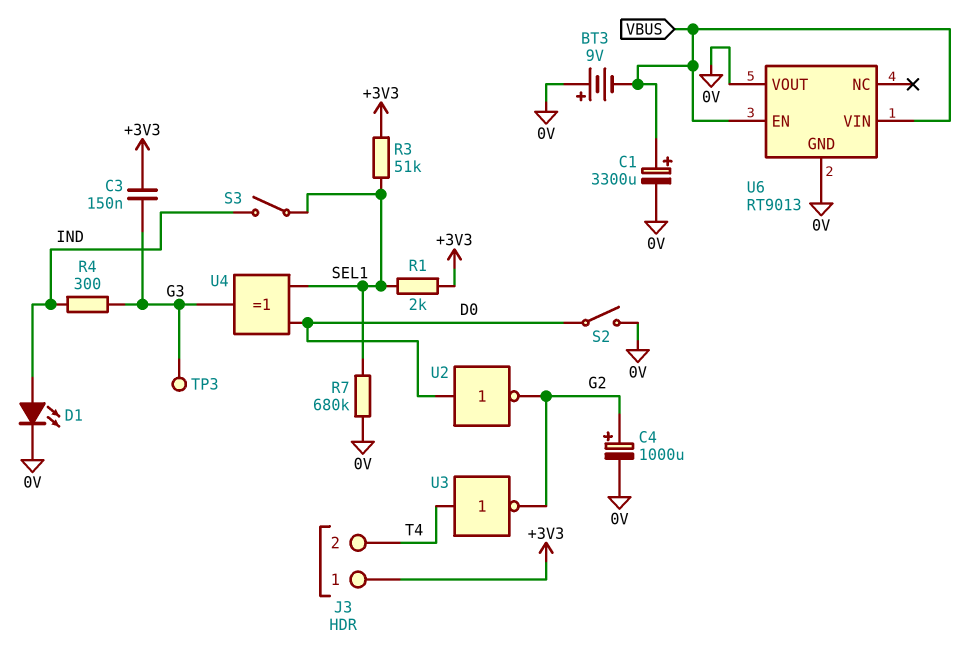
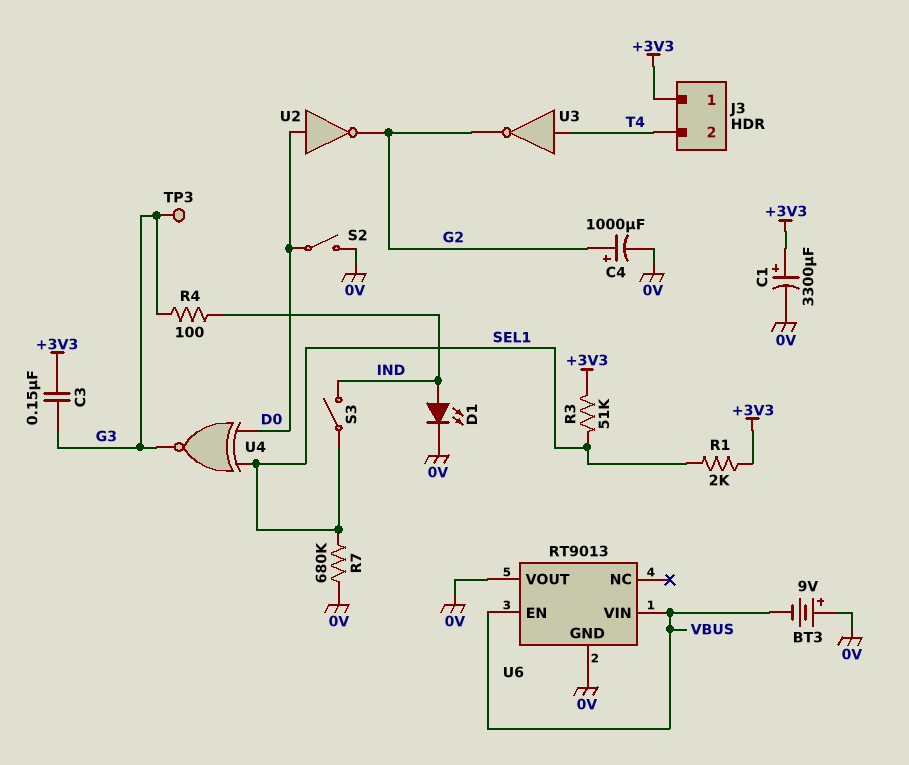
C1: 3300uF (plus VBUS, minus 0V) -> 3300uF (plus +3V3, minus 0V)
R4: 300 (G3, IND) -> 100 (G3, IND)
U4: XOR (in D0, in SEL1, out G3) -> XNOR (in D0, in SEL1, out G3)

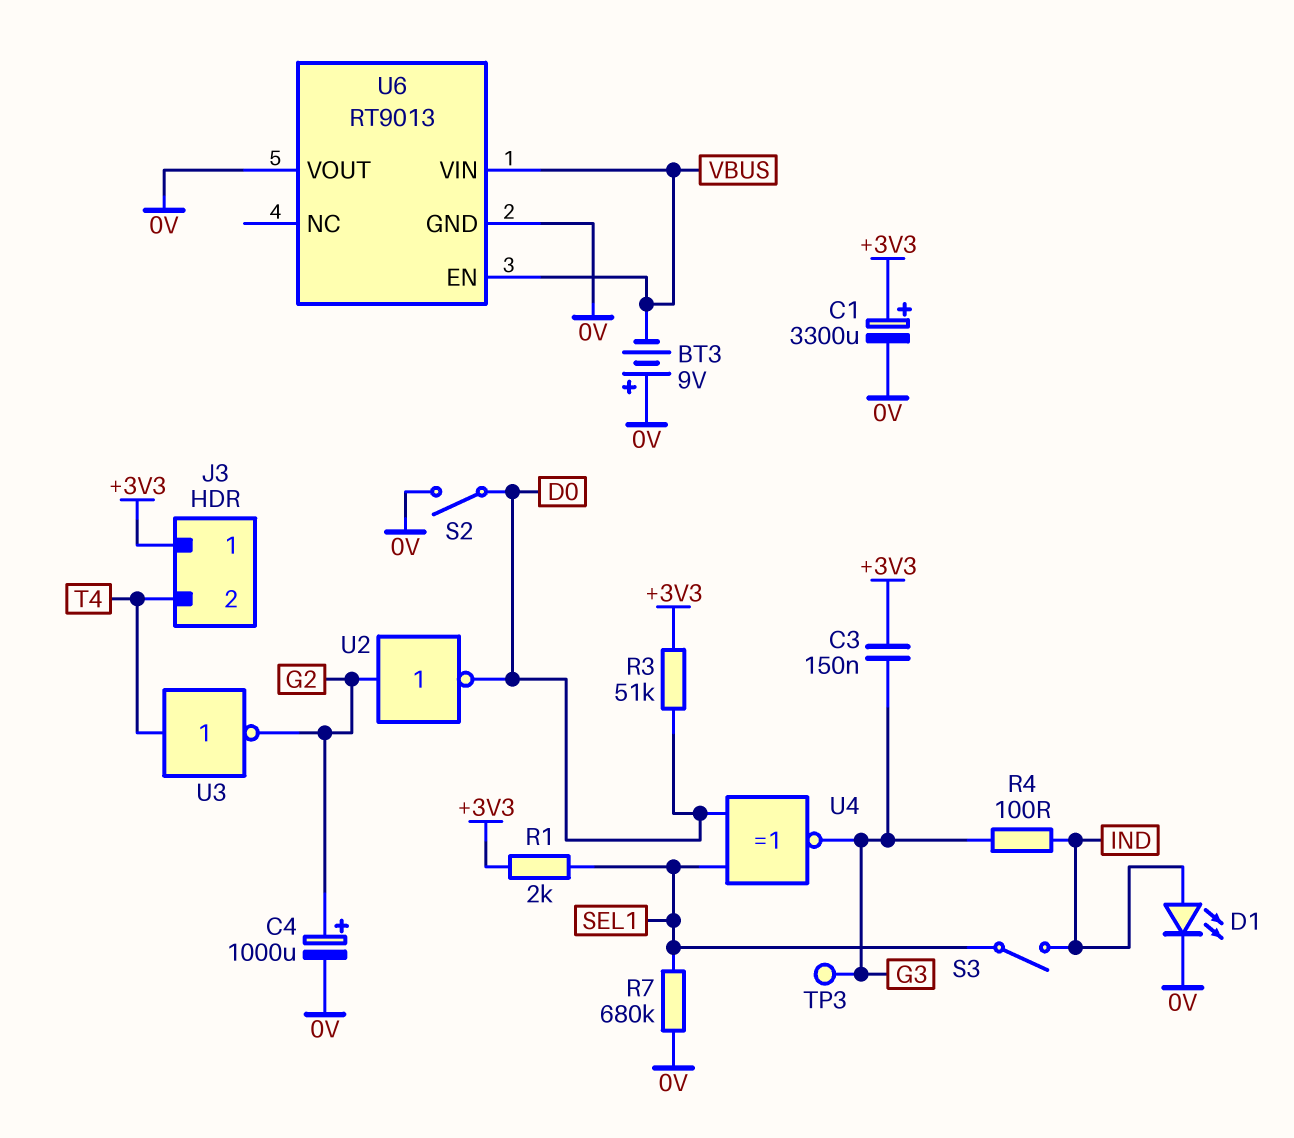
R3: 51k (+3V3, SEL1) -> 51k (+3V3, D0)
U2: NOT (in D0, out G2) -> NOT (in G2, out D0)

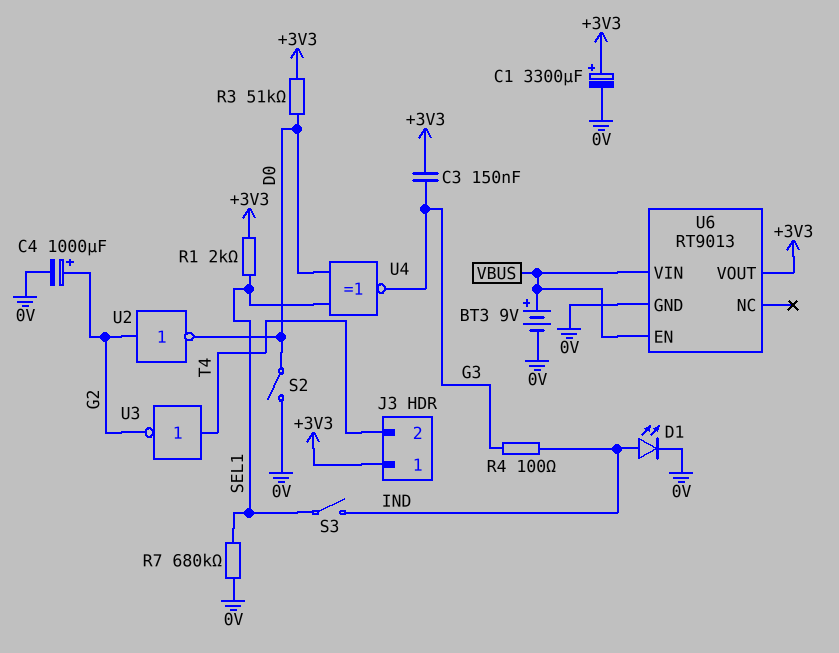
BT3: 9V (plus 0V, minus VBUS) -> 9V (plus VBUS, minus 0V)
TP3: test point (G3) -> none
U6 pin VOUT: 0V -> +3V3

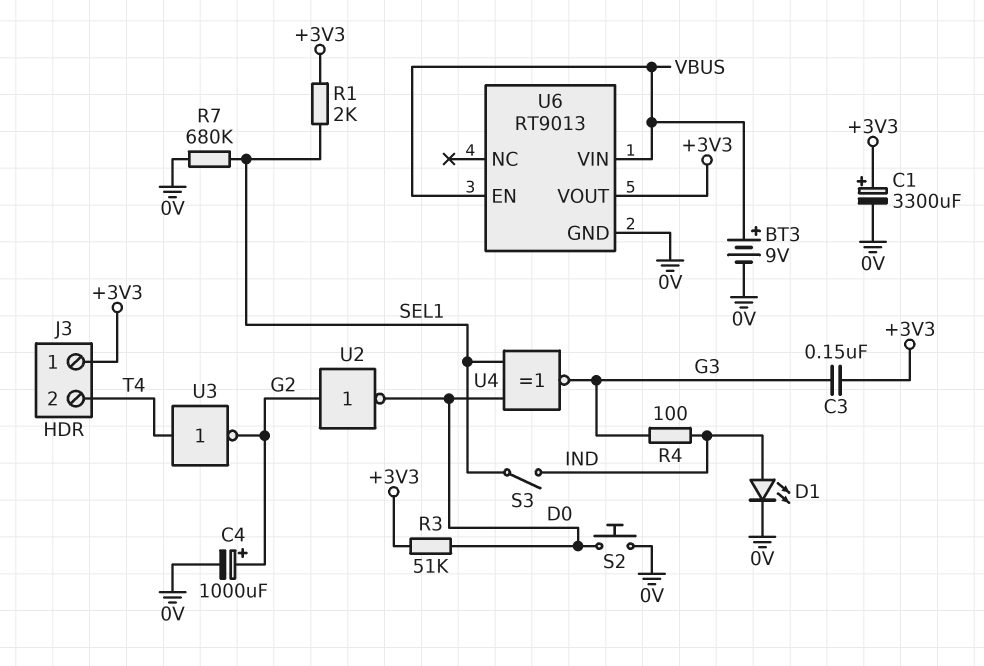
S2: switch (0V, D0) -> button (0V, D0)

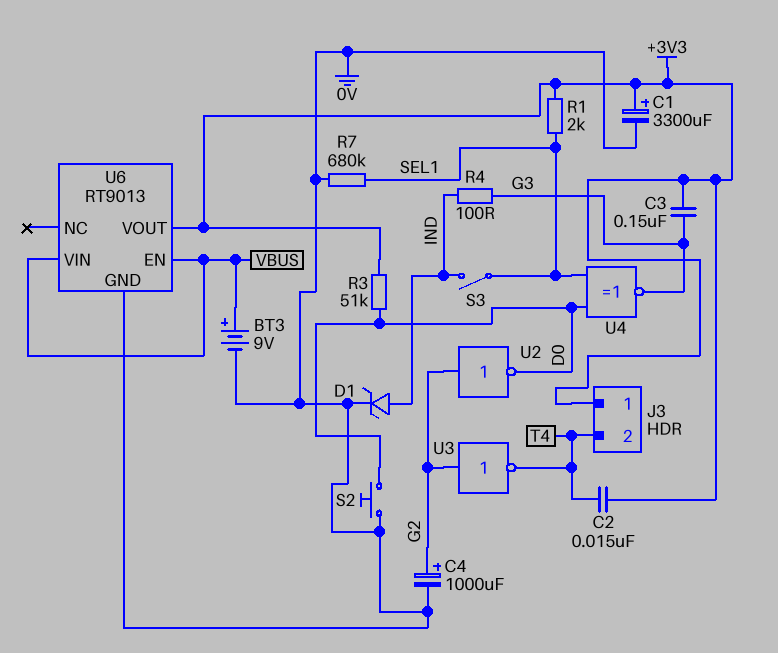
C2: none -> 15nF (+3V3, T4)
D1: LED (A IND, K 0V) -> zener (A IND, K 0V)
U3: NOT (in T4, out G2) -> NOT (in G2, out T4)

